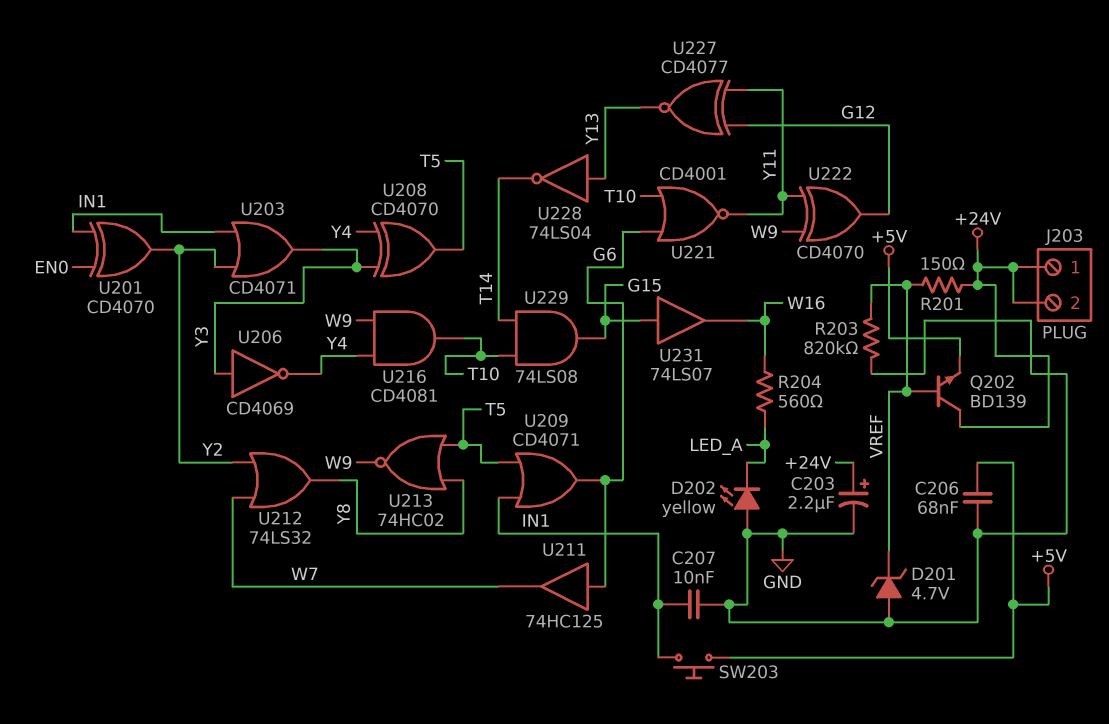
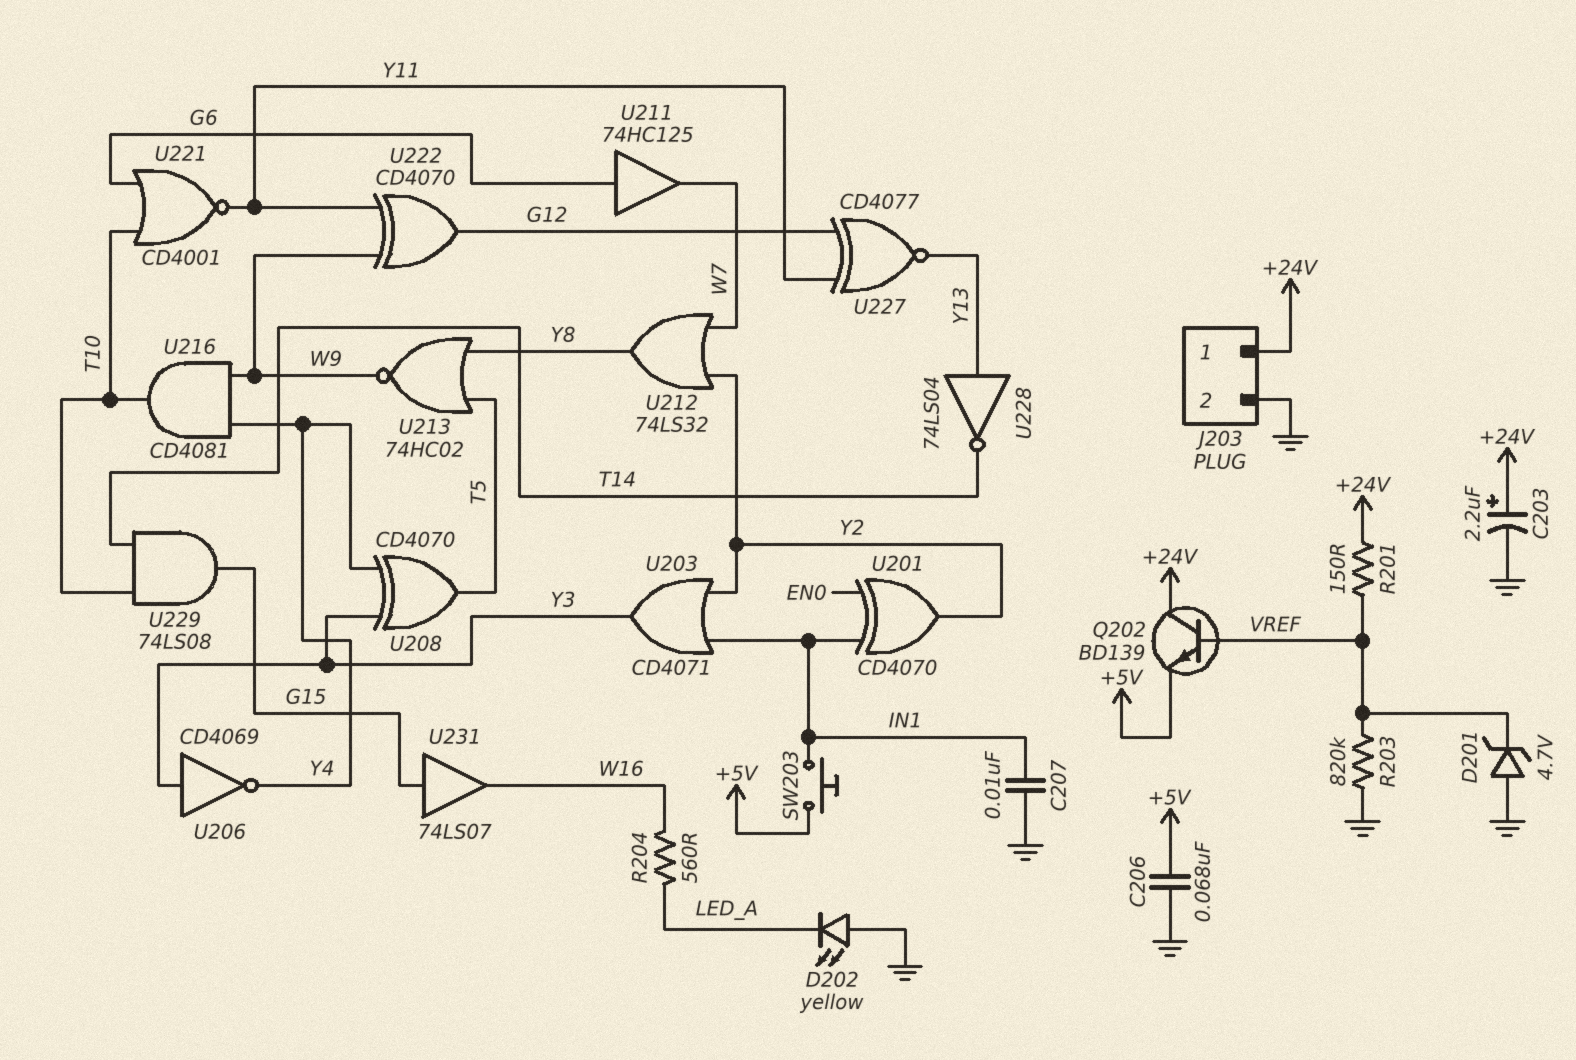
J203 pin 2: +24V -> GND
U209: OR CD4071 (in IN1, in T5, out G6) -> none

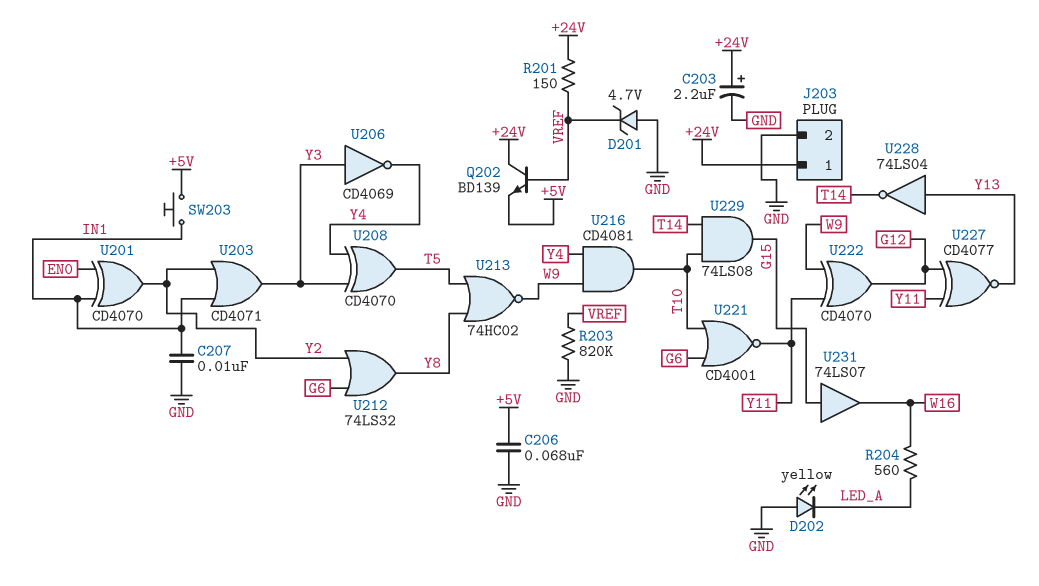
U211: buffer 74HC125 (in G6, out W7) -> none
U212: OR 74LS32 (in W7, in Y2, out Y8) -> OR 74LS32 (in G6, in Y2, out Y8)

